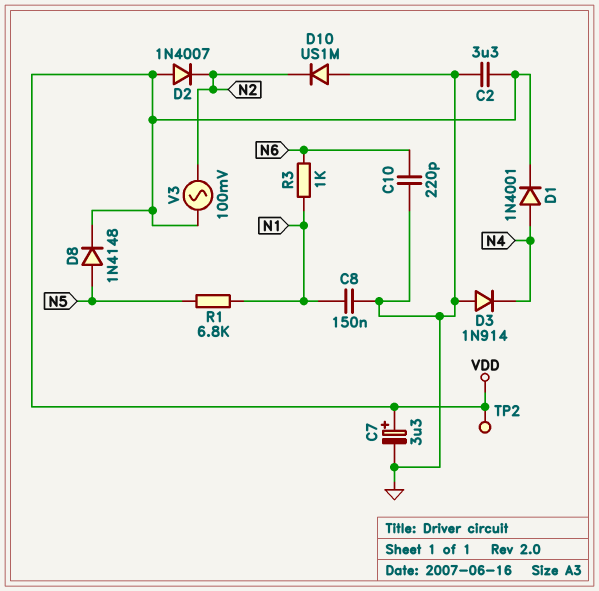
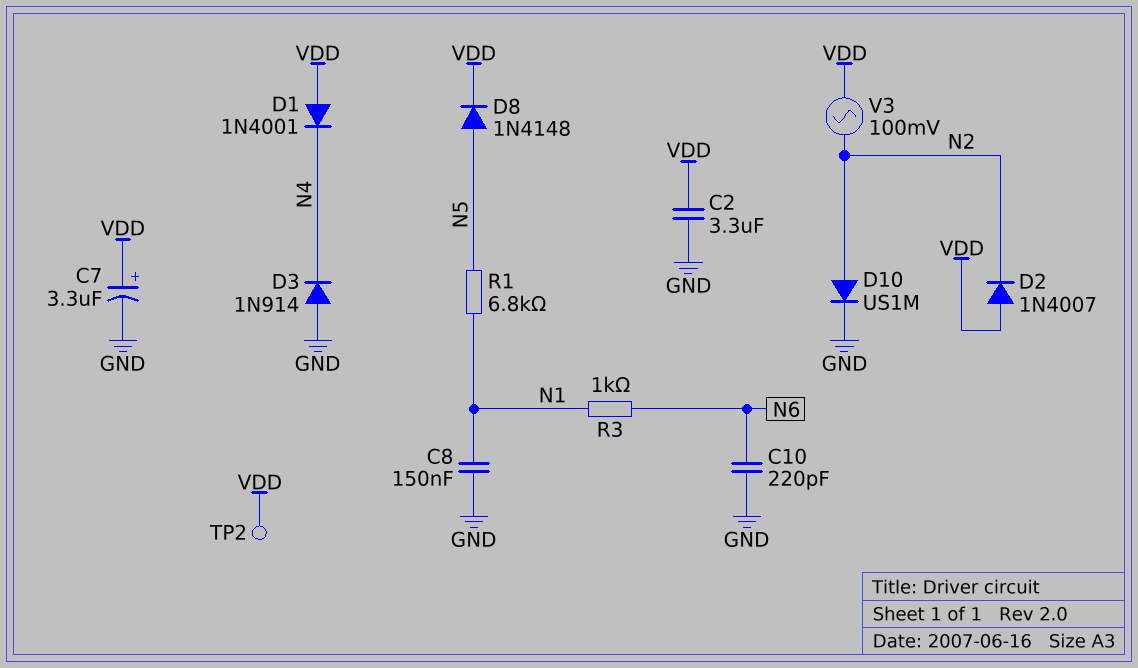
D1: diode 1N4001 (A N4, K VDD) -> diode 1N4001 (A VDD, K N4)
D10: diode US1M (A GND, K N2) -> diode US1M (A N2, K GND)

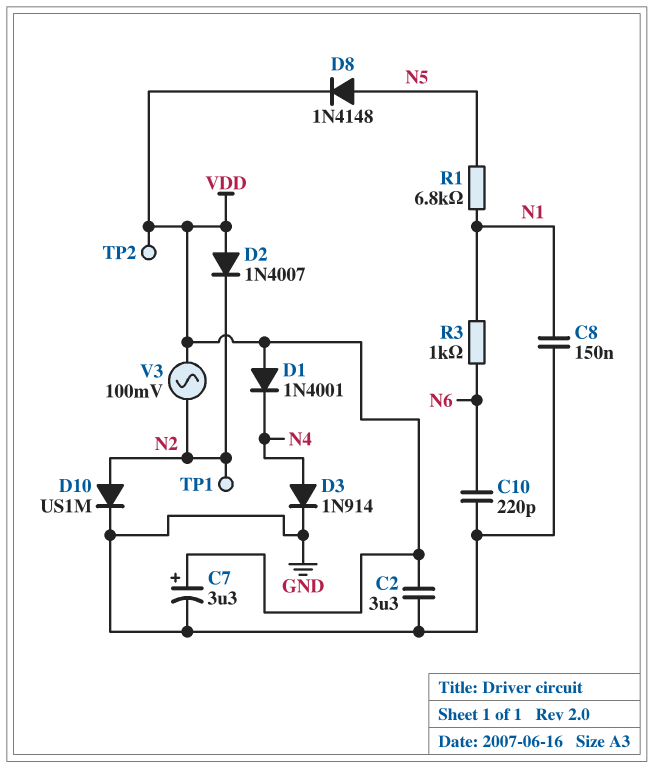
D3: diode 1N914 (A GND, K N4) -> diode 1N914 (A N4, K GND)
TP1: none -> test point (N2)

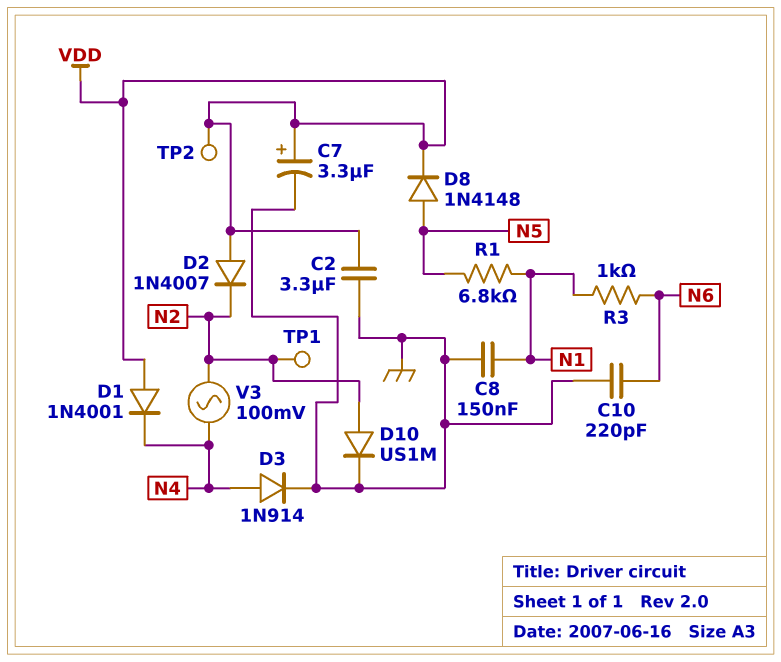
V3: AC 100mV (N2, VDD) -> AC 100mV (N2, N4)

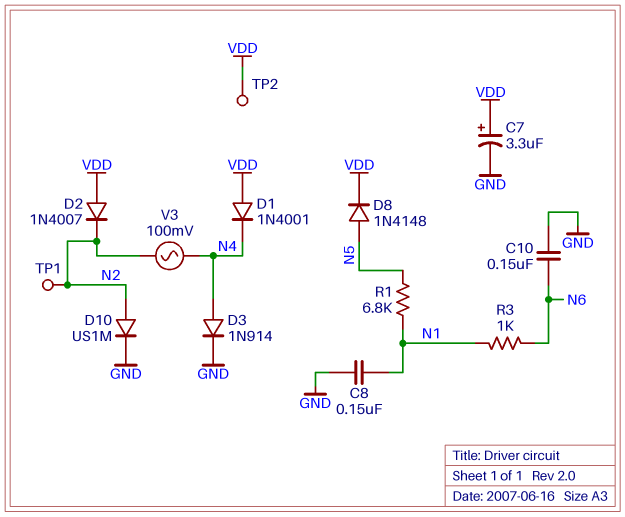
C2: 3.3uF (GND, VDD) -> none
C10: 220pF (GND, N6) -> 150nF (GND, N6)

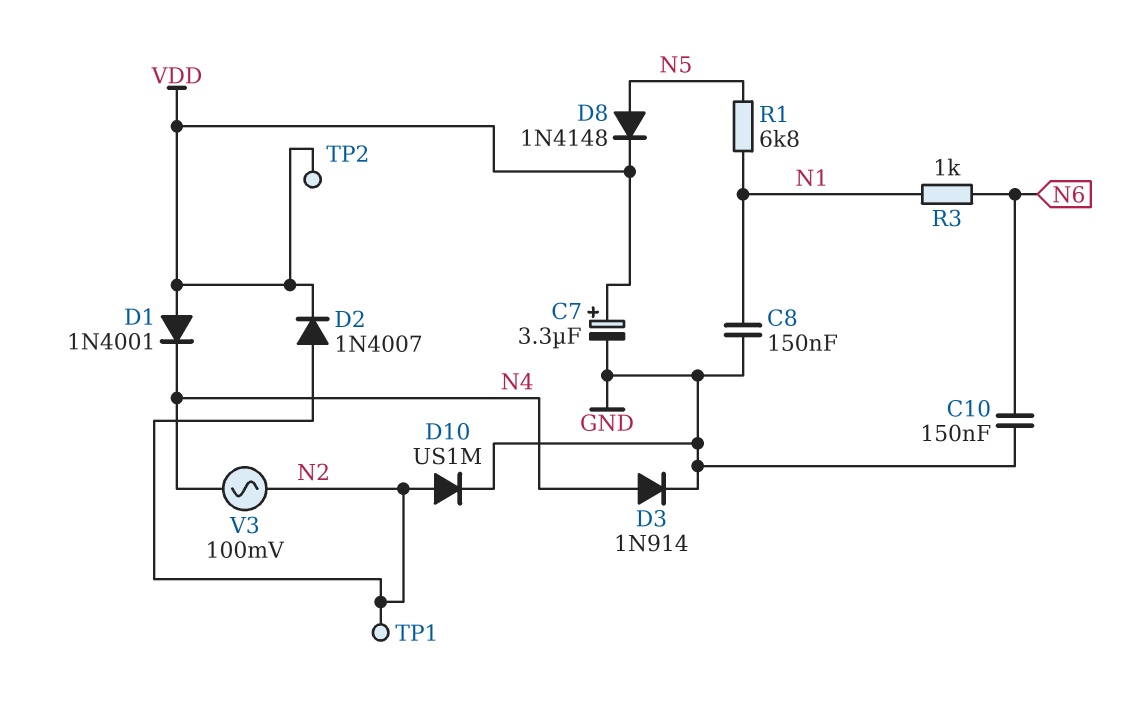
D2: diode 1N4007 (A VDD, K N2) -> diode 1N4007 (A N2, K VDD)

